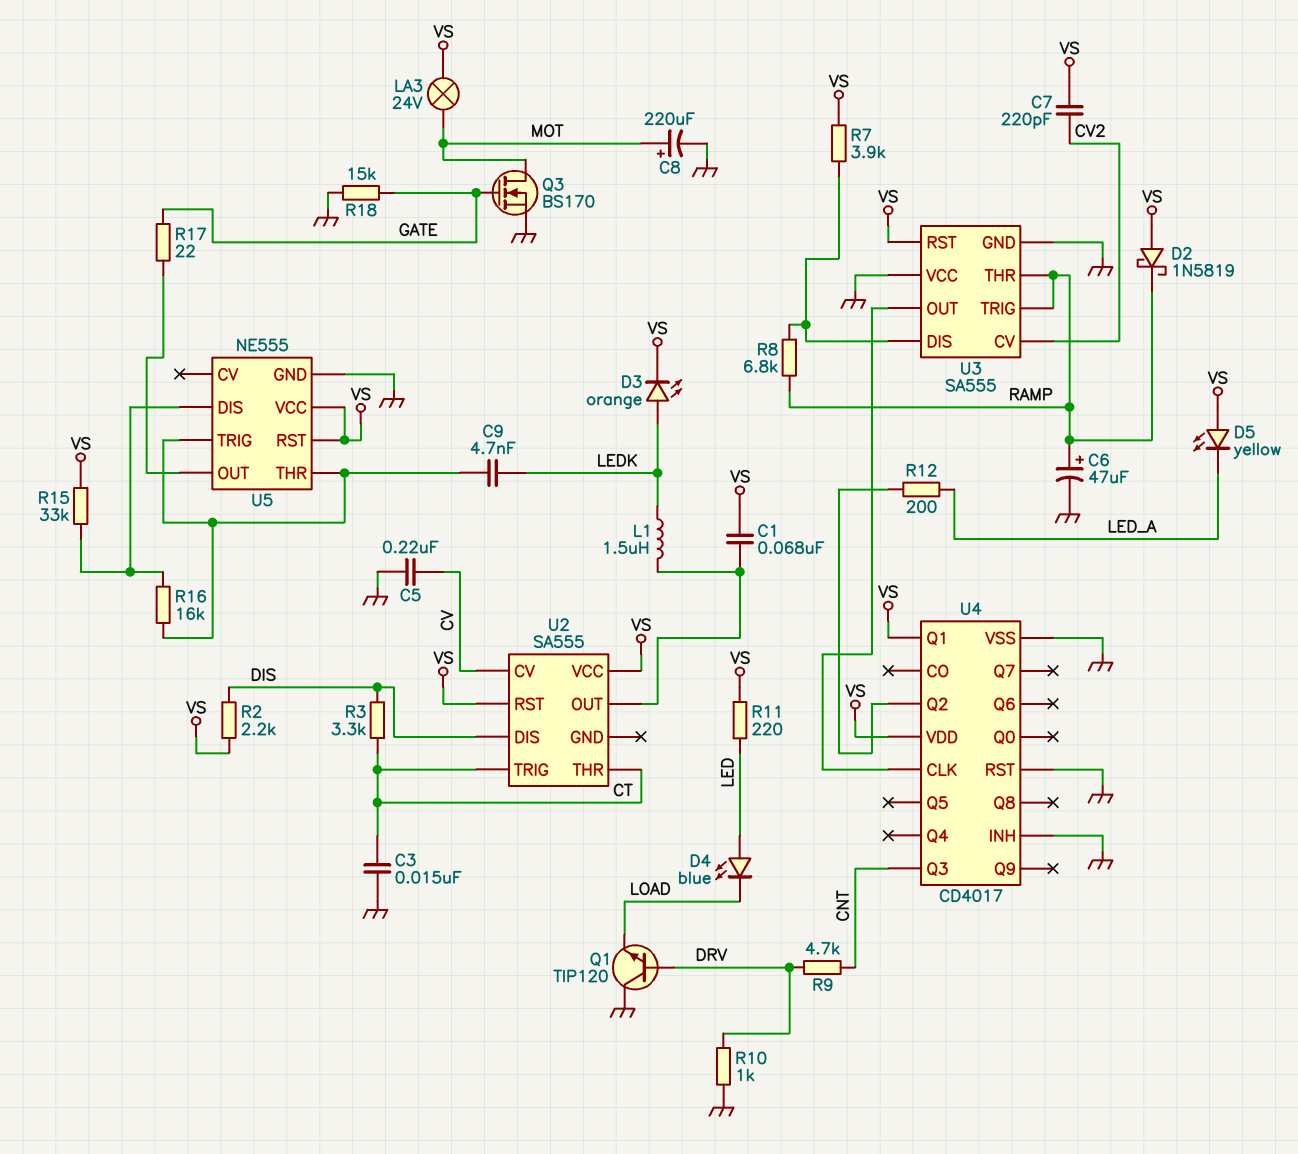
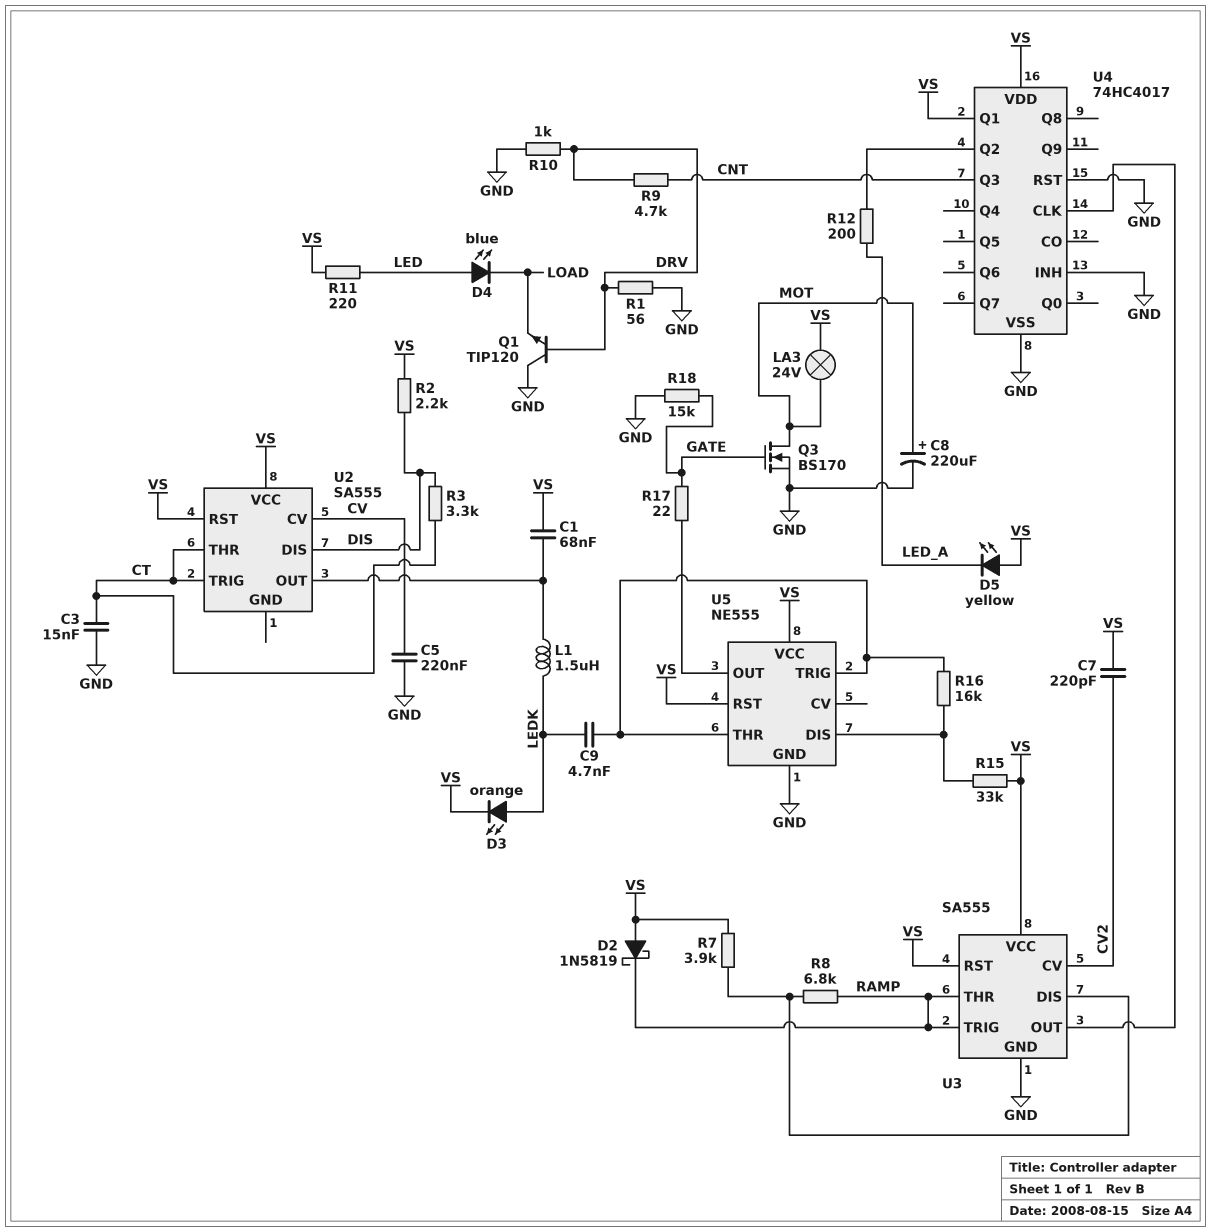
C6: 47uF (plus RAMP, minus GND) -> none
R1: none -> 56 (DRV, GND)
U3 pin VCC: GND -> VS
U4: CD4017 -> 74HC4017

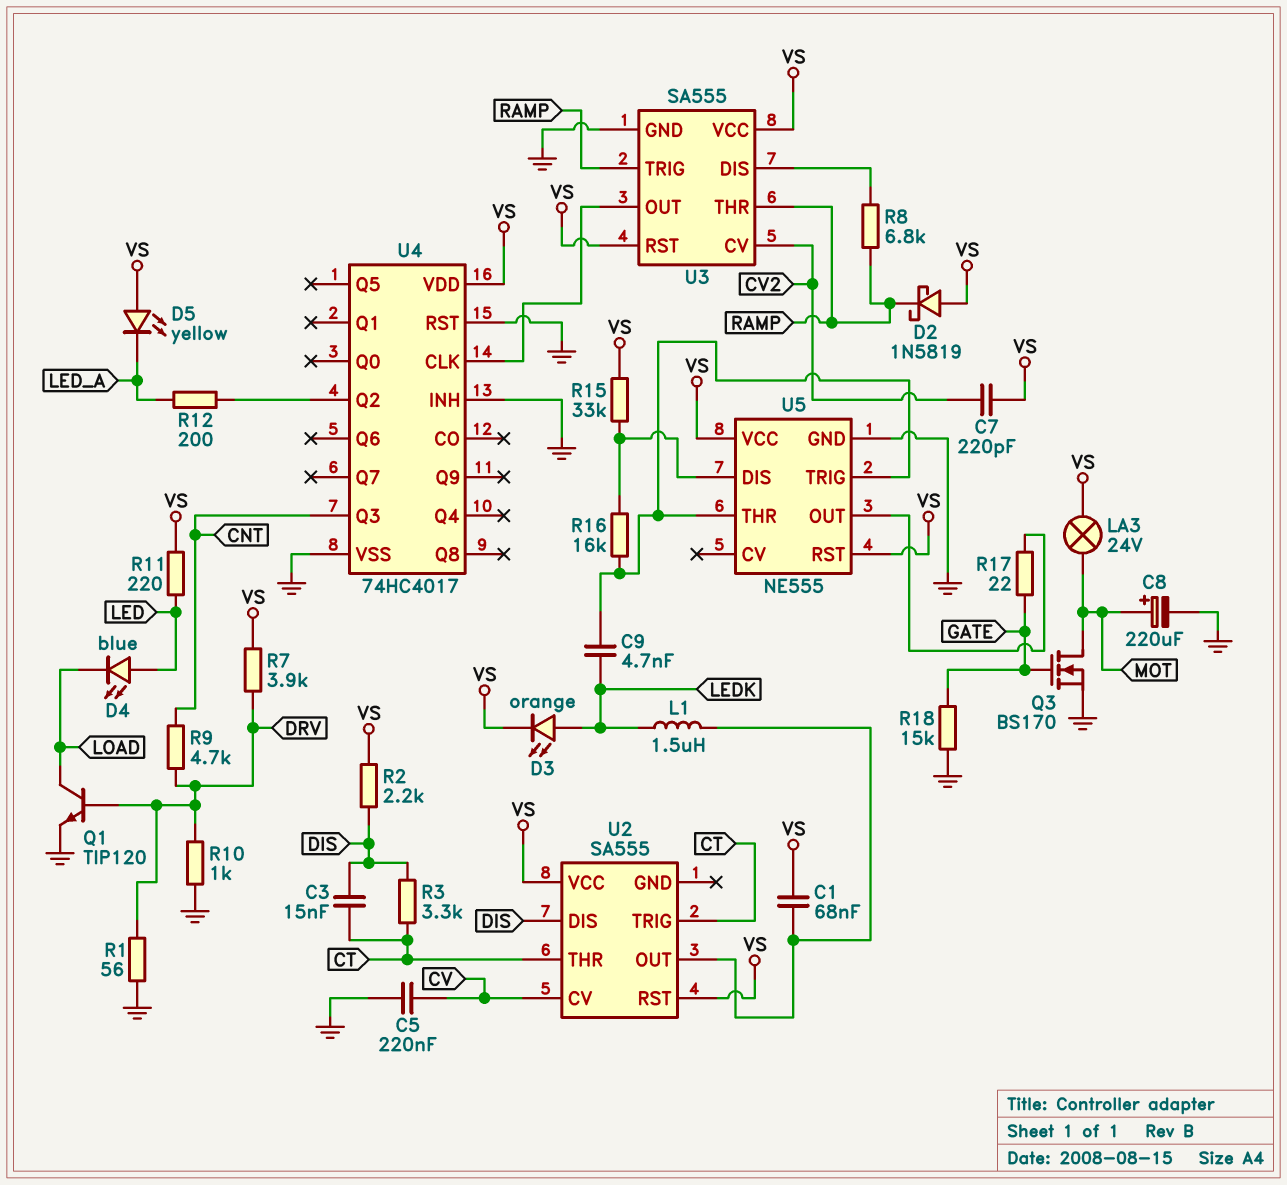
C3: 15nF (CT, GND) -> 15nF (CT, DIS)
Q1: NPN TIP120 (B DRV, C GND, E LOAD) -> NPN TIP120 (B DRV, C LOAD, E GND)
R7: 3.9k (U3/DIS, VS) -> 3.9k (DRV, VS)
U4 pin Q1: VS -> none

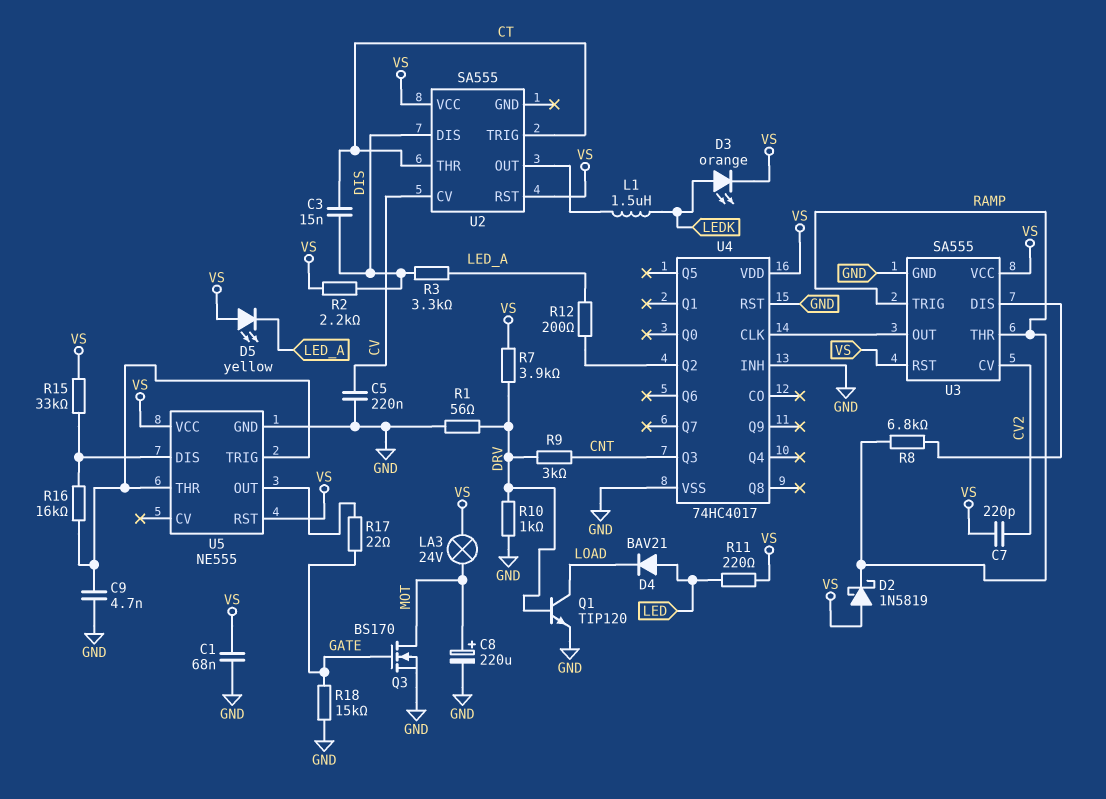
C1: 68nF (U2/OUT, VS) -> 68nF (GND, VS)
C9: 4.7nF (LEDK, U5/THR) -> 4.7nF (GND, U5/THR)
D4: LED blue (A LED, K LOAD) -> diode BAV21 (A LED, K LOAD)
R3: 3.3k (CT, DIS) -> 3.3k (DIS, LED_A)
R9: 4.7k (CNT, DRV) -> 3k (CNT, DRV)

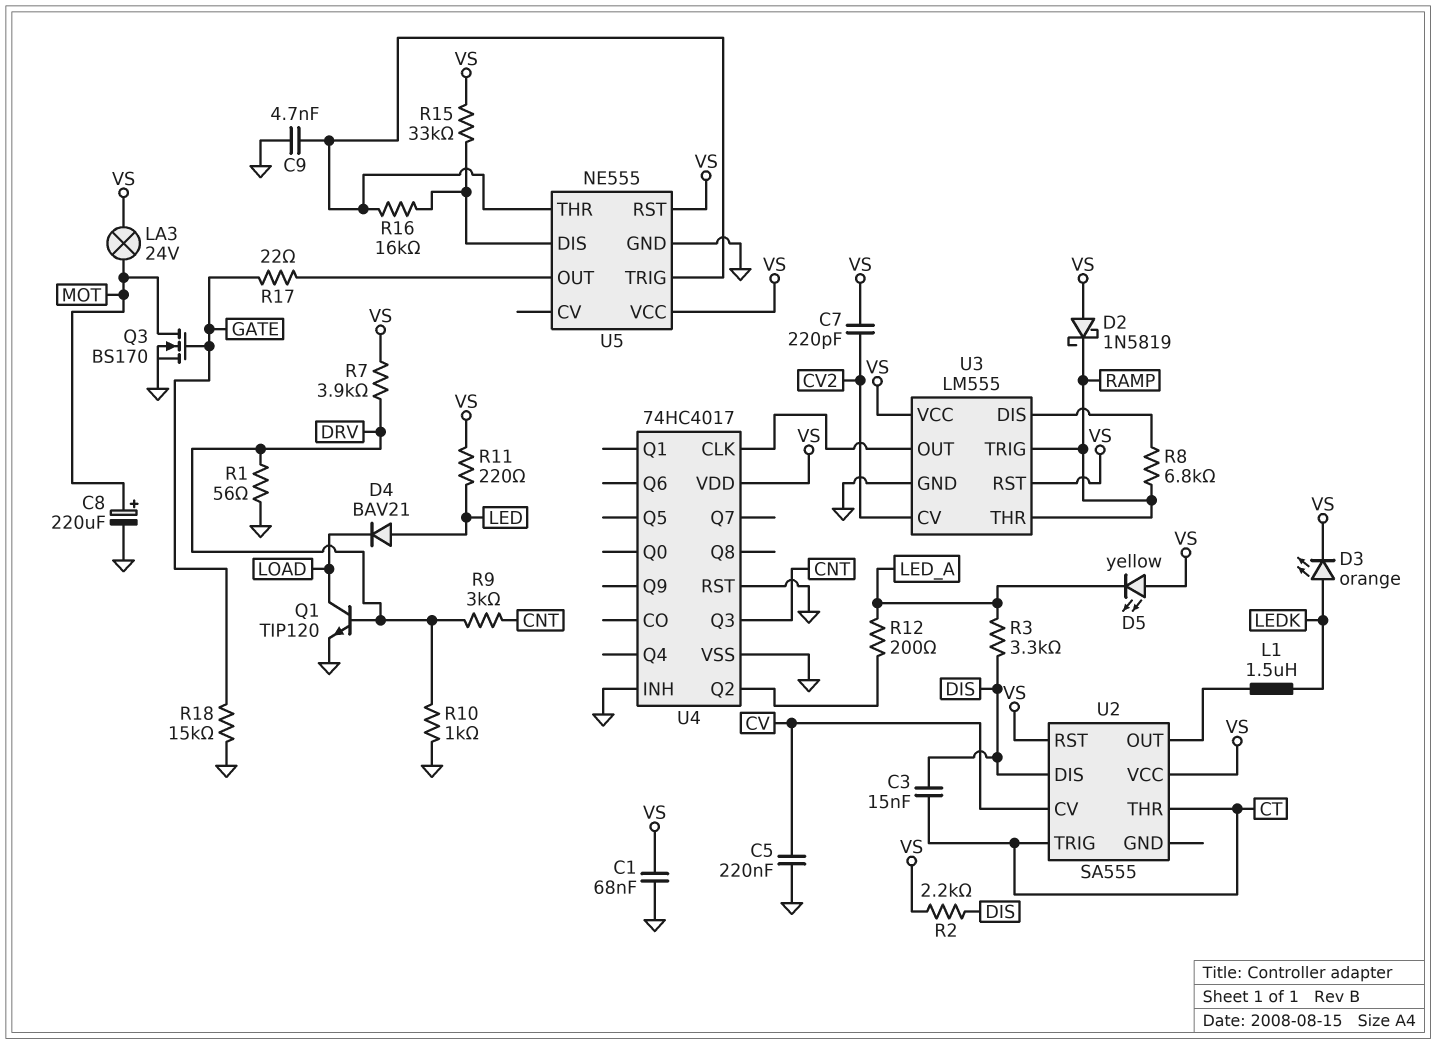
U3: SA555 -> LM555

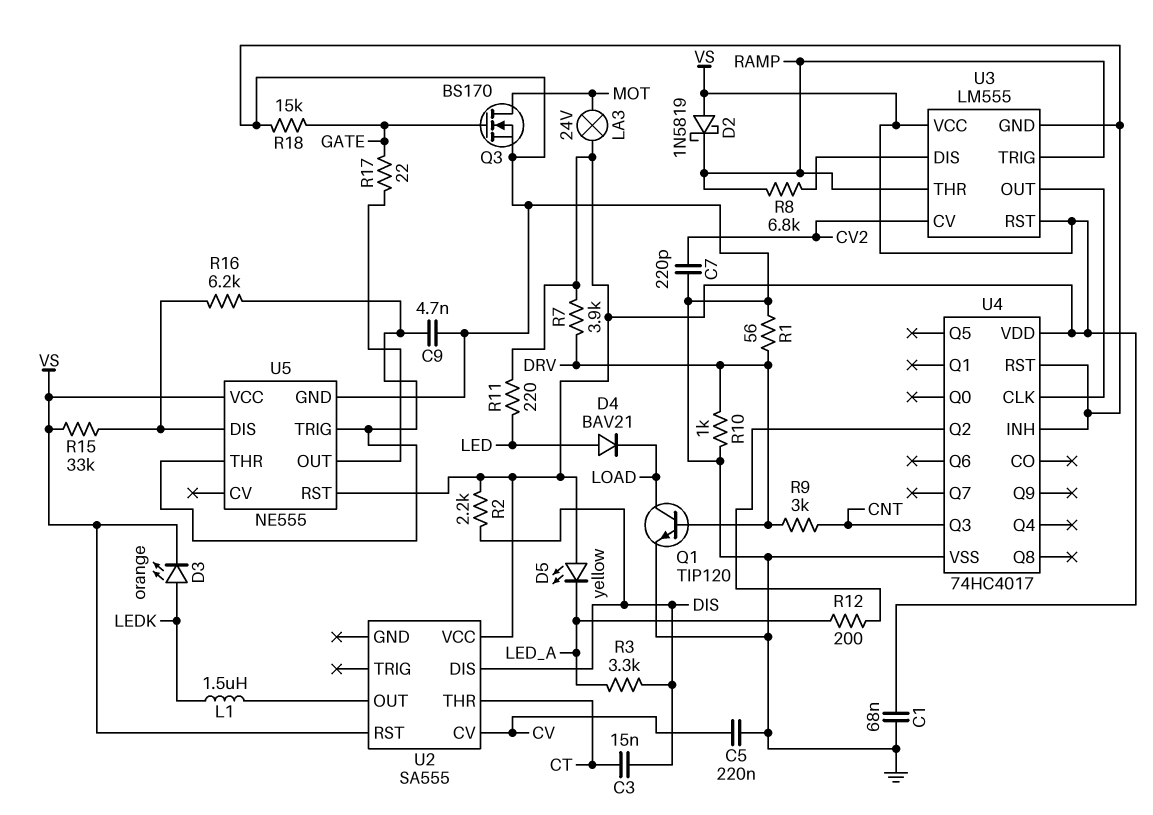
C7: 220pF (CV2, VS) -> 220pF (CV2, GND)
C8: 220uF (plus MOT, minus GND) -> none
R16: 16k (U5/DIS, U5/THR) -> 6.2k (U5/DIS, U5/THR)
U2 pin TRIG: CT -> none

